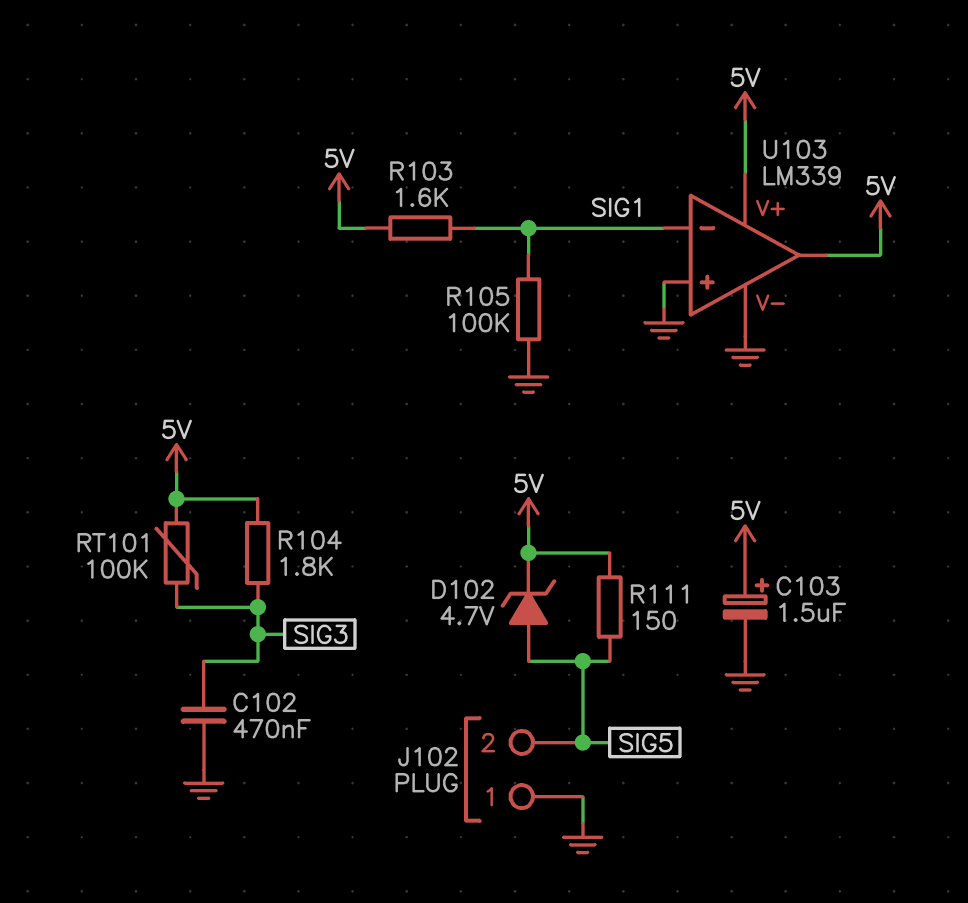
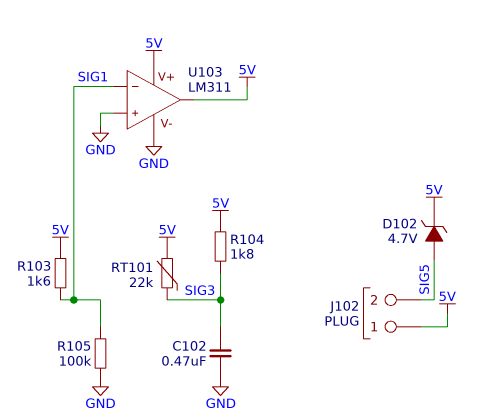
C103: 1.5uF (plus 5V, minus GND) -> none
J102 pin 1: GND -> 5V
R111: 150 (5V, SIG5) -> none
RT101: 100k (5V, SIG3) -> 22k (5V, SIG3)
U103: LM339 -> LM311

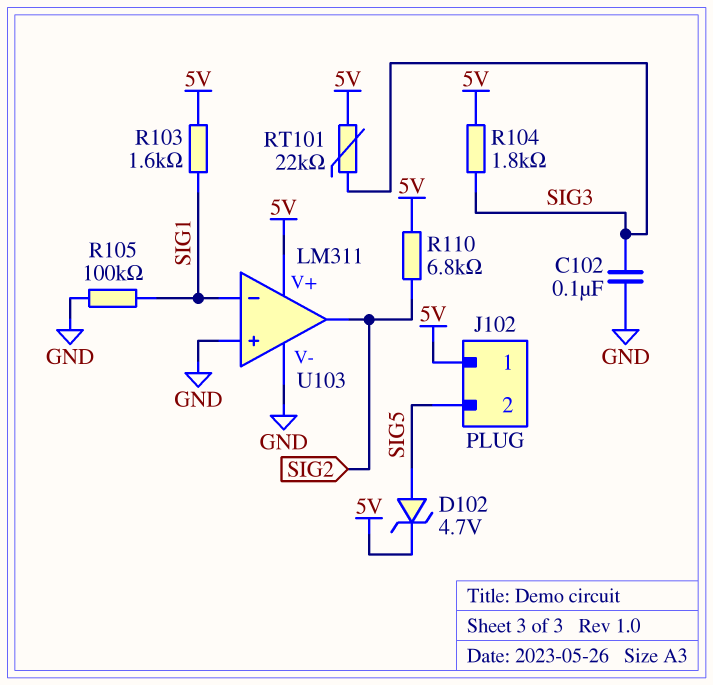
C102: 470nF (GND, SIG3) -> 100nF (GND, SIG3)
R110: none -> 6.8k (5V, SIG2)
U103 pin out: 5V -> SIG2

